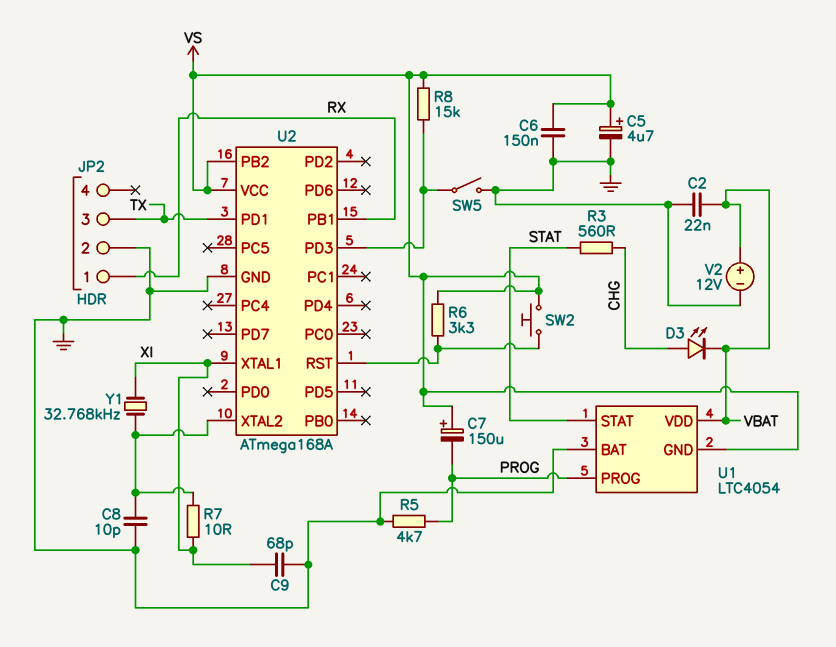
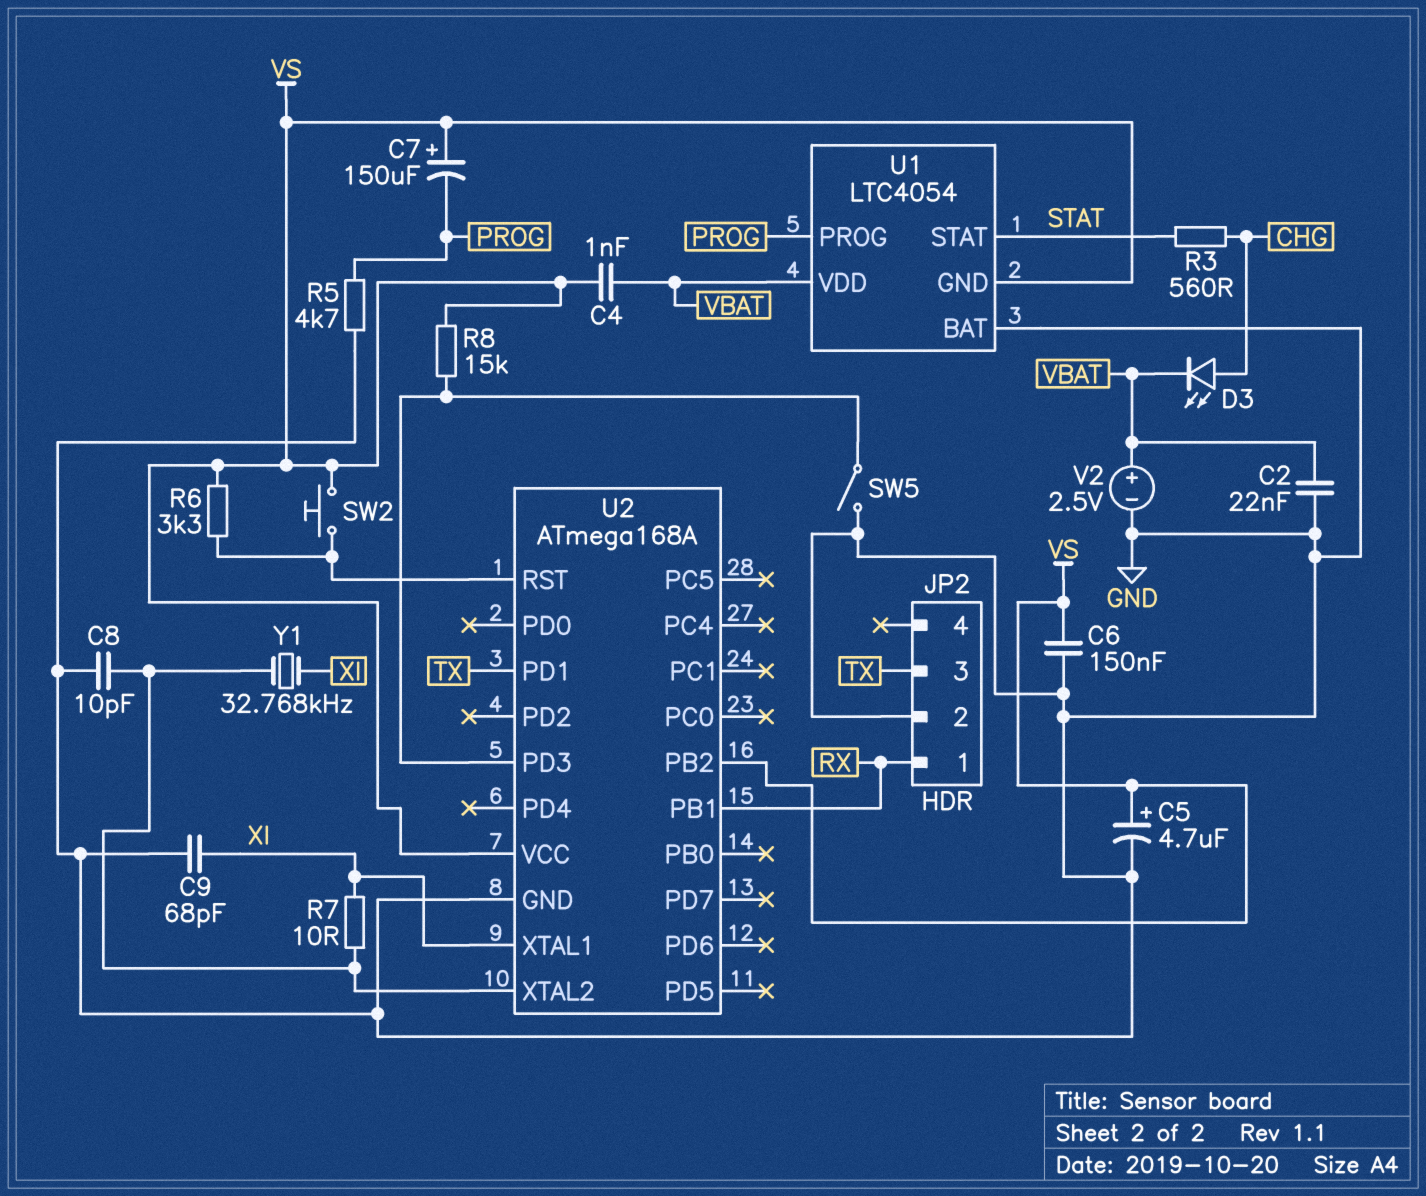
C4: none -> 1nF (VBAT, VS)
V2: 12V (plus VBAT, minus GND) -> 2.5V (plus VBAT, minus GND)

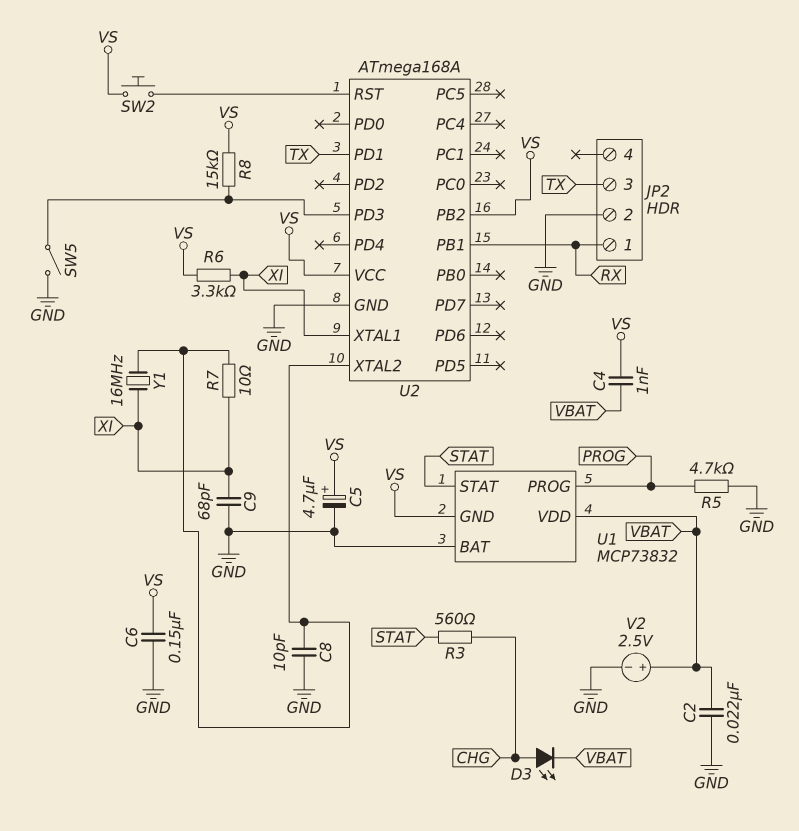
C7: 150uF (plus VS, minus PROG) -> none
R6: 3.3k (U2/RST, VS) -> 3.3k (VS, XI)
U1: LTC4054 -> MCP73832
Y1: 32.768kHz (U2/XTAL2, XI) -> 16MHz (U2/XTAL2, XI)

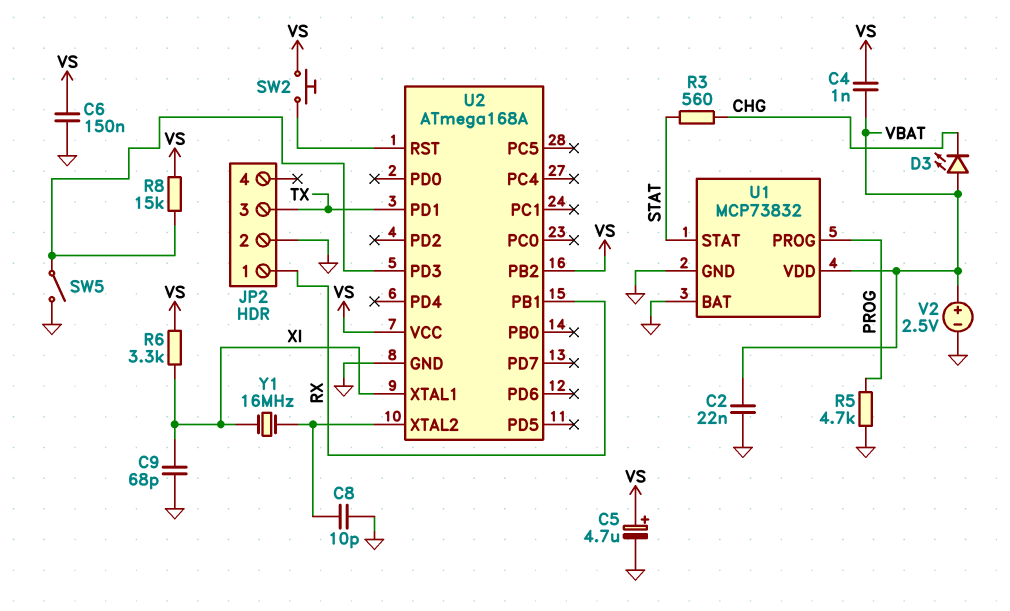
D3: LED (A CHG, K VBAT) -> LED (A VBAT, K CHG)
R7: 10 (U2/XTAL2, XI) -> none
U1 pin GND: VS -> GND

